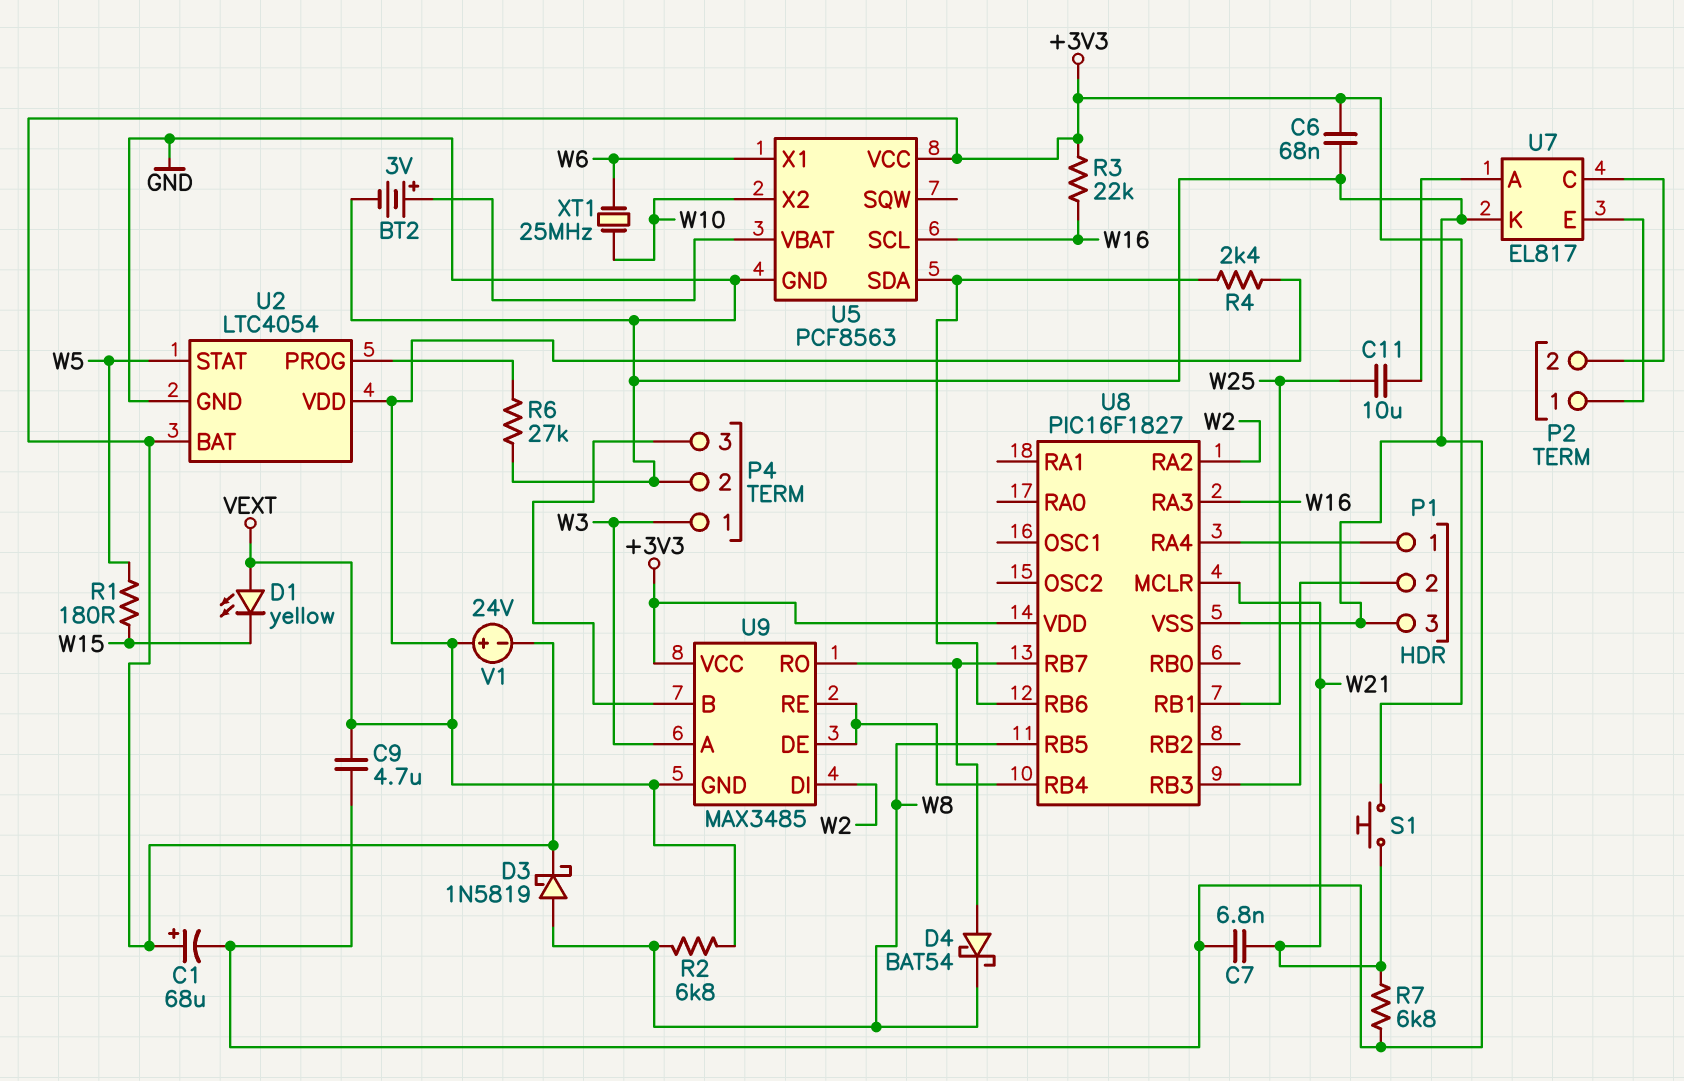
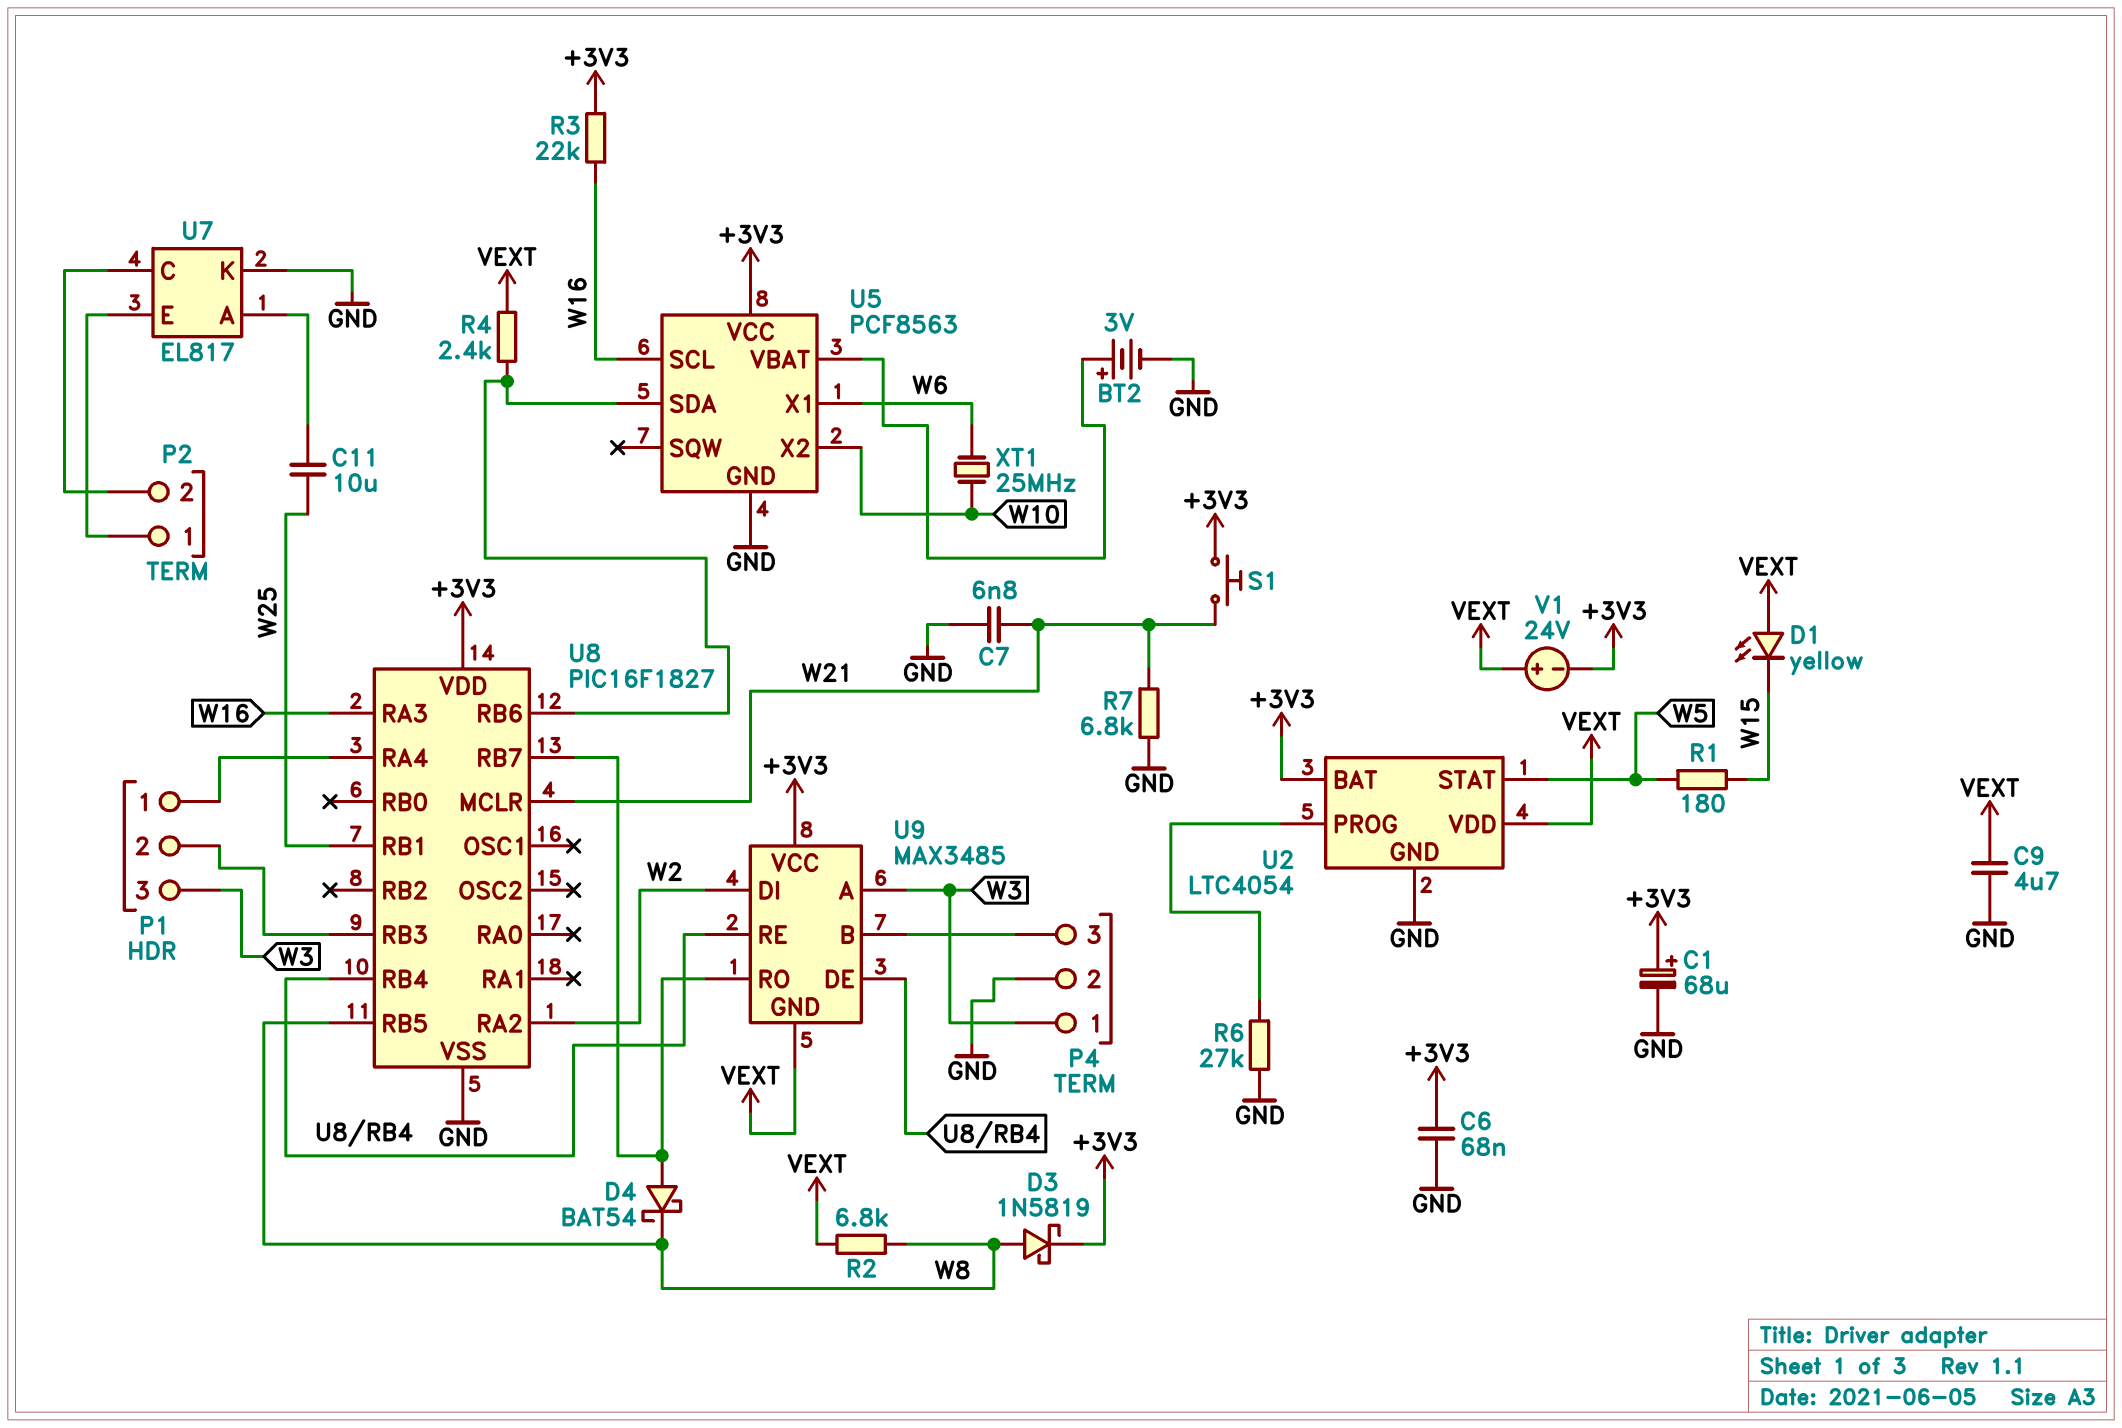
P1 pin 3: GND -> W3

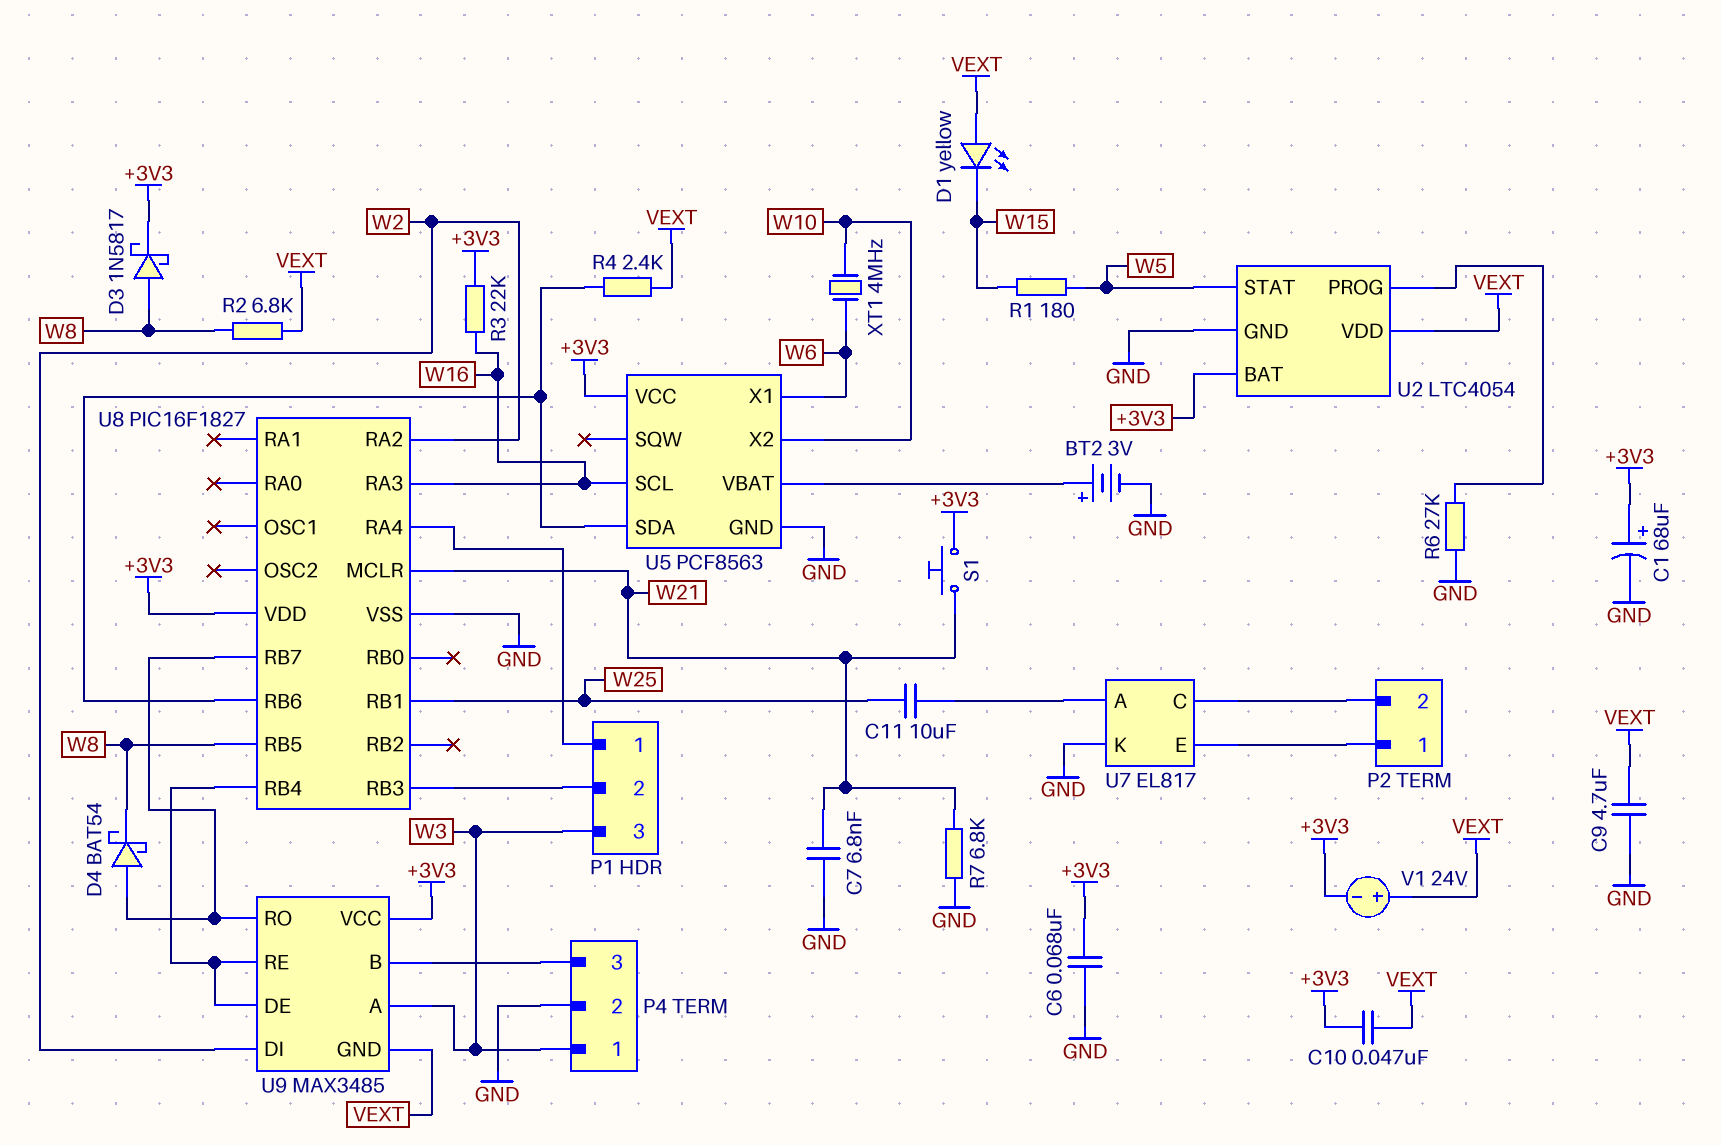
C10: none -> 47nF (+3V3, VEXT)
D3: schottky 1N5819 (A W8, K +3V3) -> schottky 1N5817 (A W8, K +3V3)
XT1: 25MHz (W6, W10) -> 4MHz (W6, W10)

